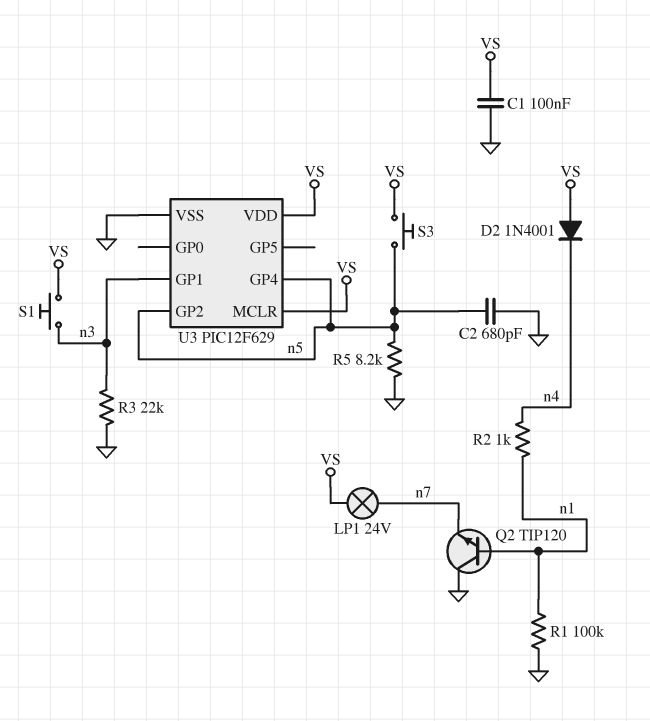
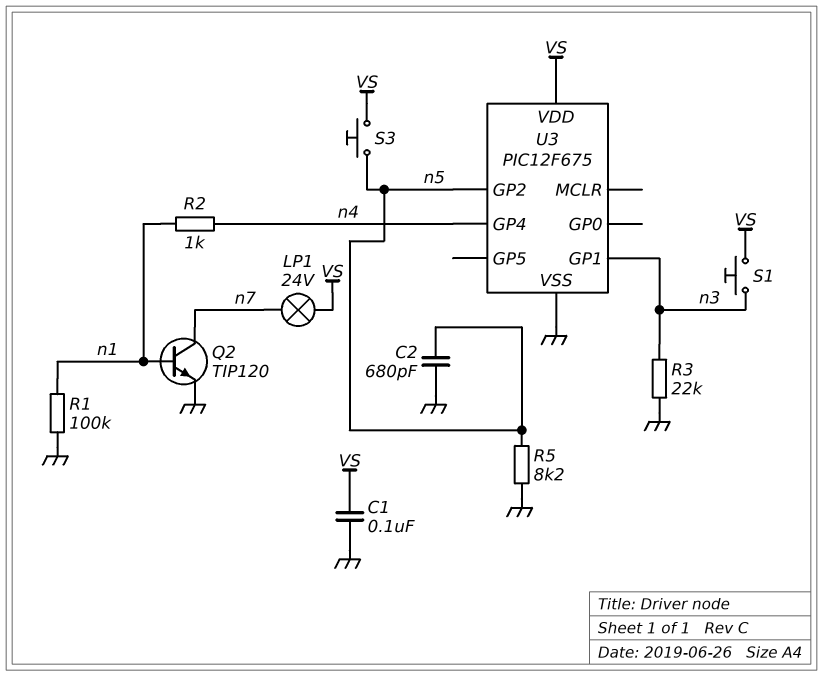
D2: diode 1N4001 (A VS, K n4) -> none
Q2: NPN TIP120 (B n1, C GND, E n7) -> NPN TIP120 (B n1, C n7, E GND)
U3: PIC12F629 -> PIC12F675
U3 pin GP4: n5 -> n4
U3 pin MCLR: VS -> none

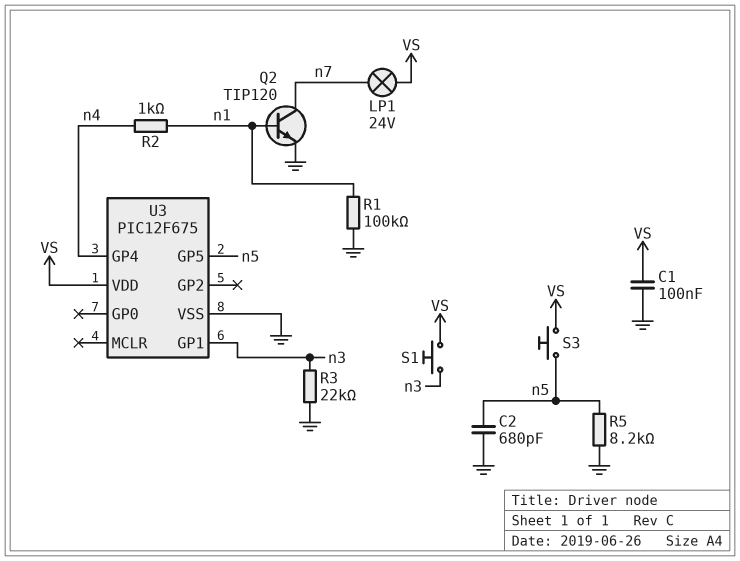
U3 pin GP2: n5 -> none
U3 pin GP5: none -> n5

